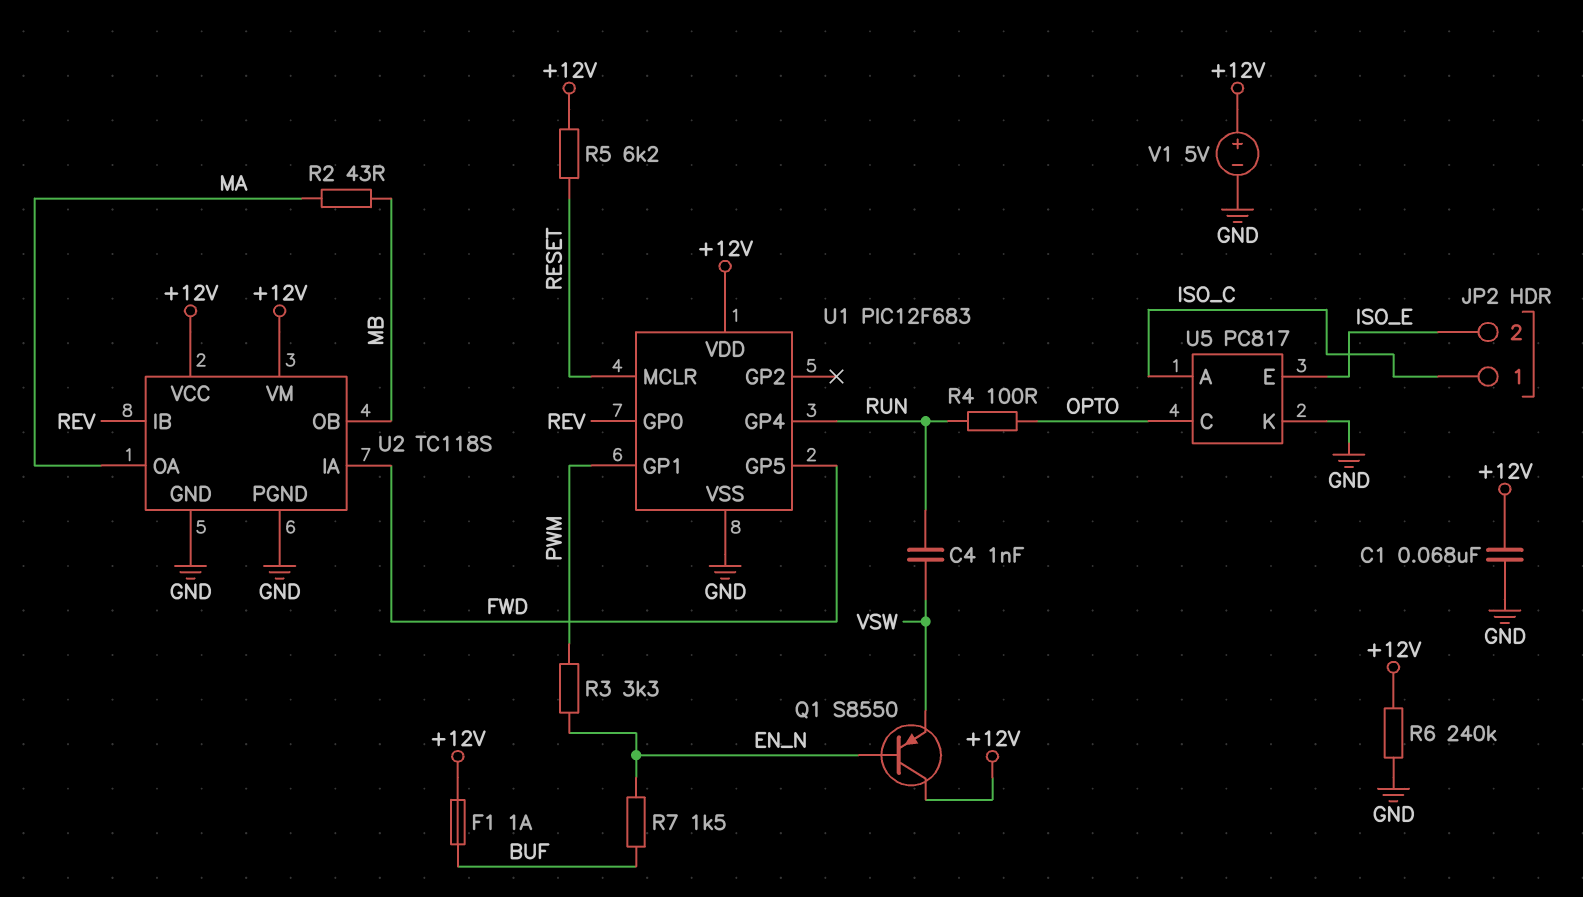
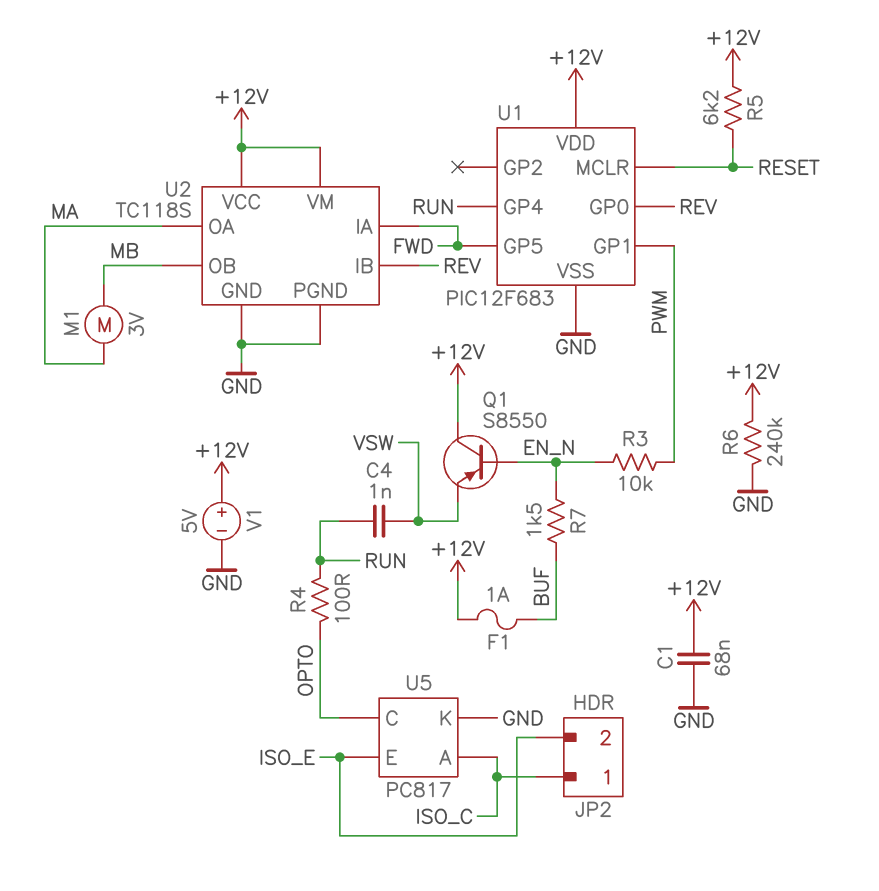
M1: none -> motor 3V (MA, MB)
R2: 43 (MA, MB) -> none
R3: 3.3k (EN_N, PWM) -> 10k (EN_N, PWM)

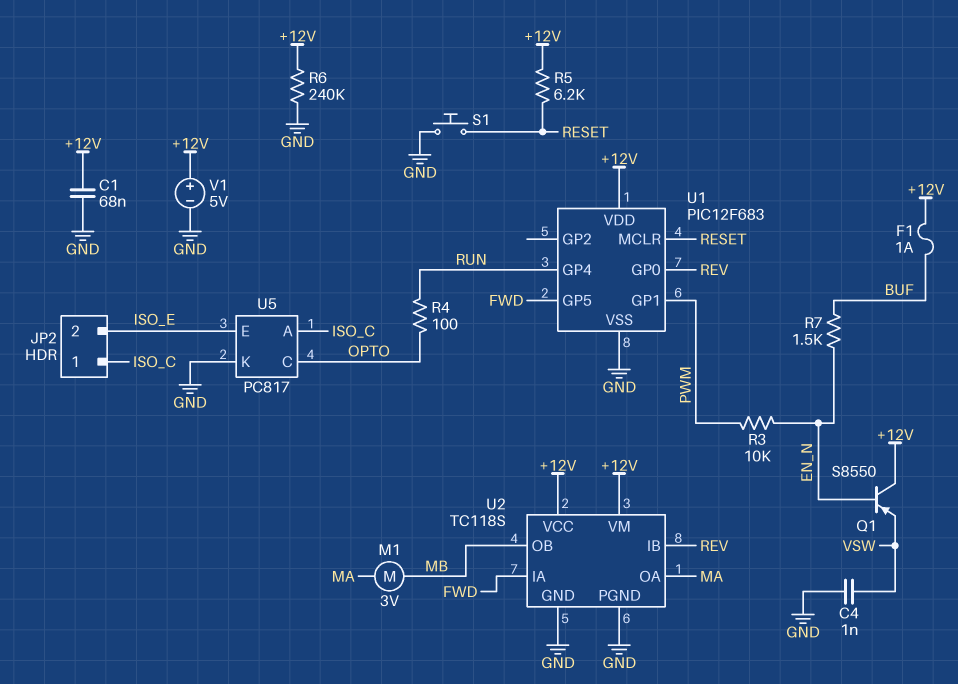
C4: 1nF (RUN, VSW) -> 1nF (GND, VSW)
S1: none -> button (GND, RESET)

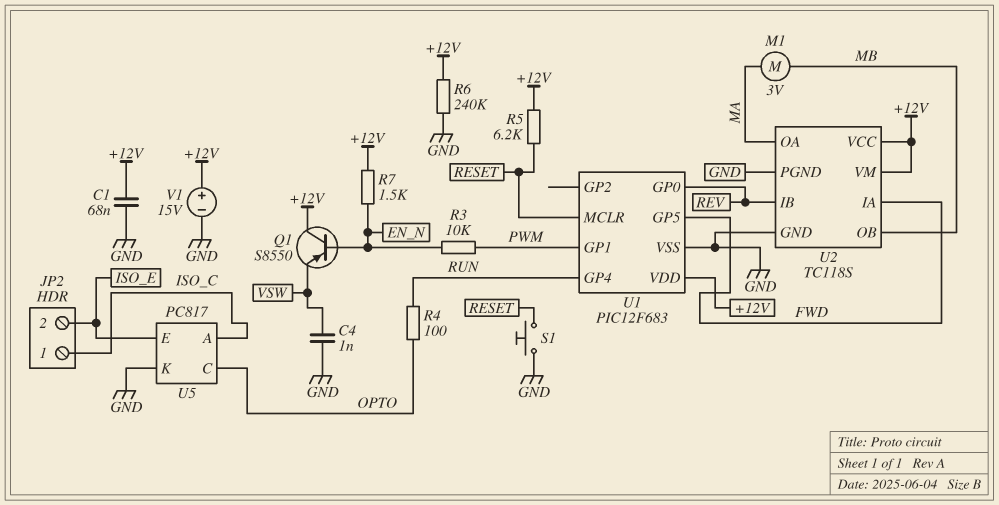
F1: 1A (+12V, BUF) -> none
R7: 1.5k (BUF, EN_N) -> 1.5k (+12V, EN_N)
V1: 5V (plus +12V, minus GND) -> 15V (plus +12V, minus GND)

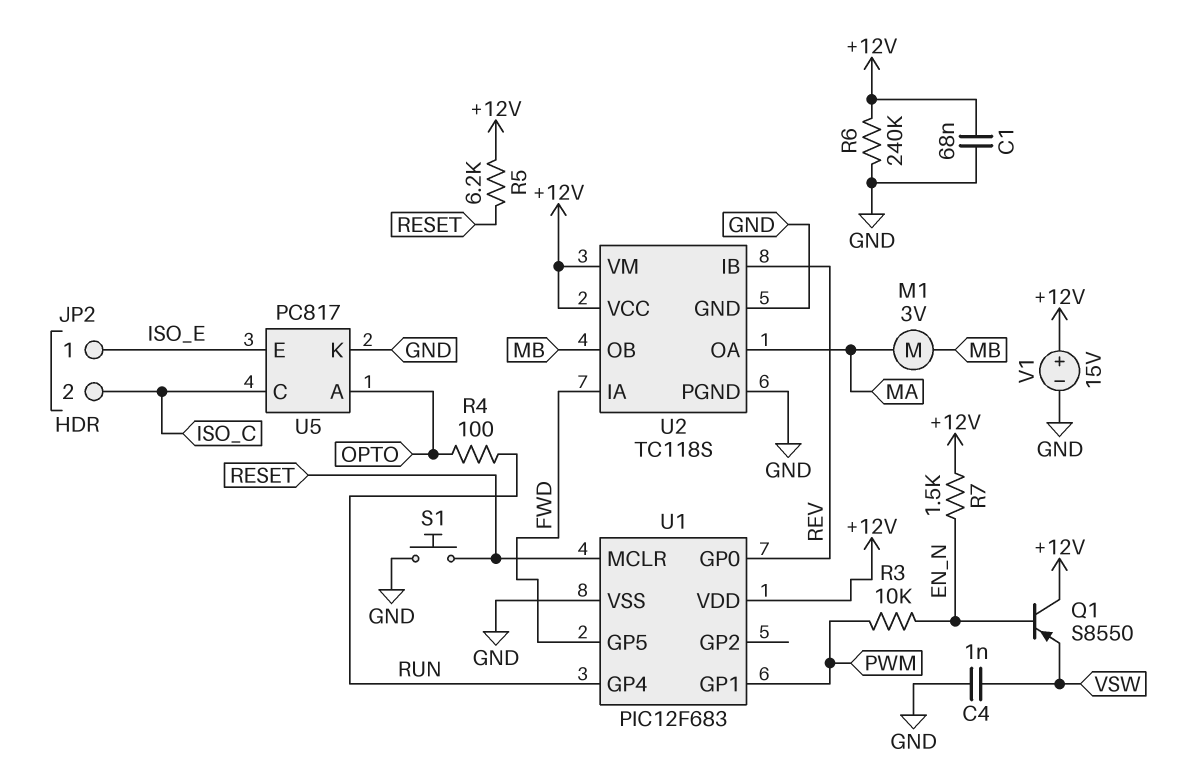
JP2 pin 1: ISO_C -> ISO_E
JP2 pin 2: ISO_E -> ISO_C
U5 pin A: ISO_C -> OPTO
U5 pin C: OPTO -> ISO_C

